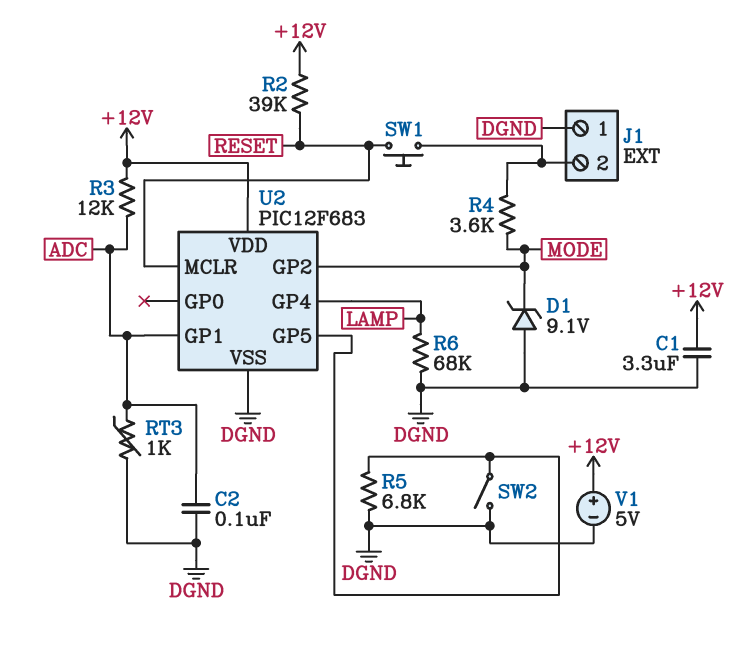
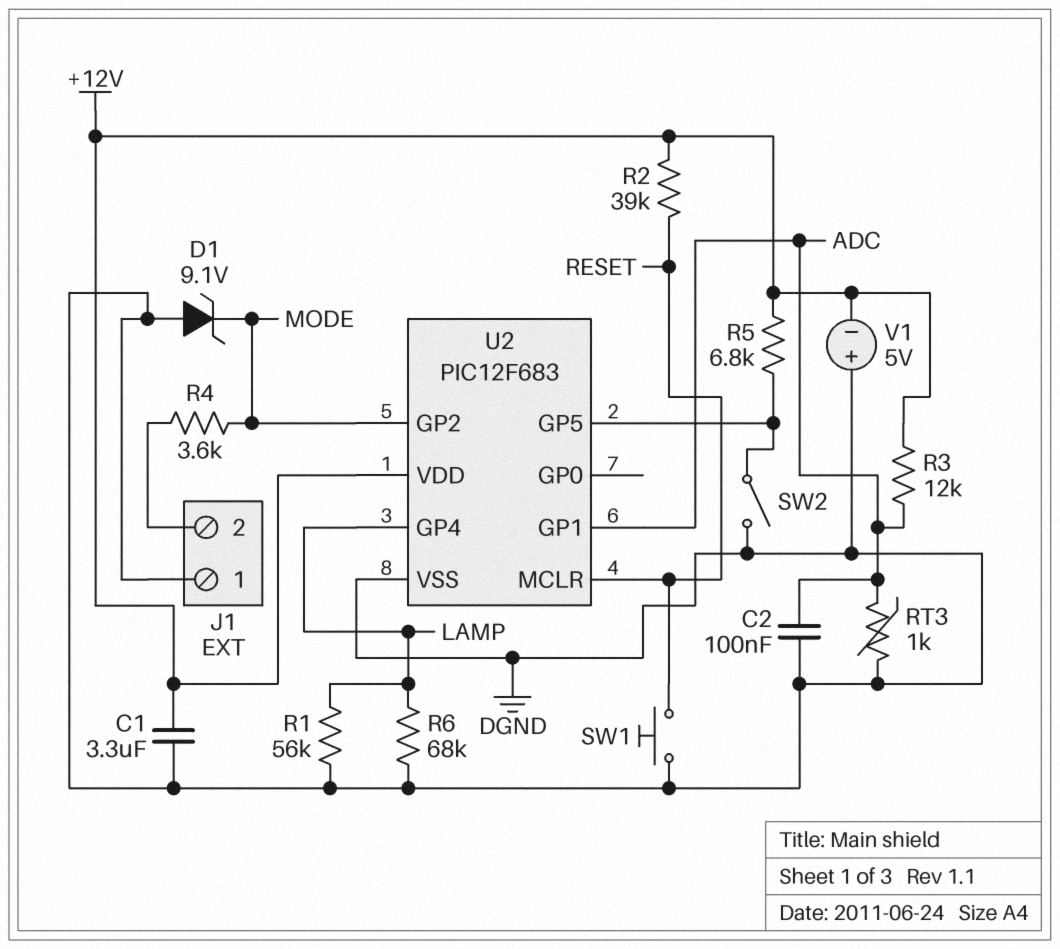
R1: none -> 56k (DGND, LAMP)
R5: 6.8k (DGND, U2/GP5) -> 6.8k (+12V, U2/GP5)
SW1: button (J1/2, RESET) -> button (DGND, RESET)
V1: 5V (plus +12V, minus DGND) -> 5V (plus DGND, minus +12V)

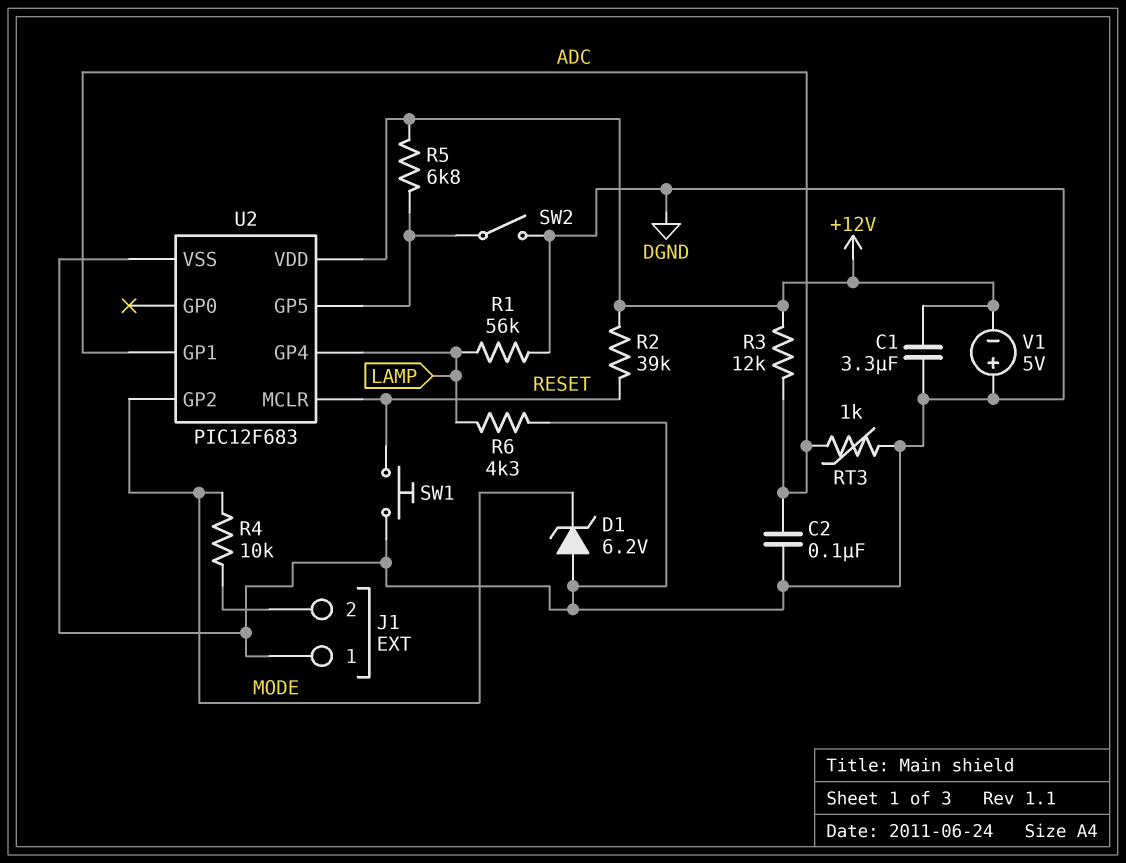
D1: zener 9.1V (A DGND, K MODE) -> zener 6.2V (A DGND, K MODE)
R4: 3.6k (J1/2, MODE) -> 10k (J1/2, MODE)
R6: 68k (DGND, LAMP) -> 4.3k (DGND, LAMP)

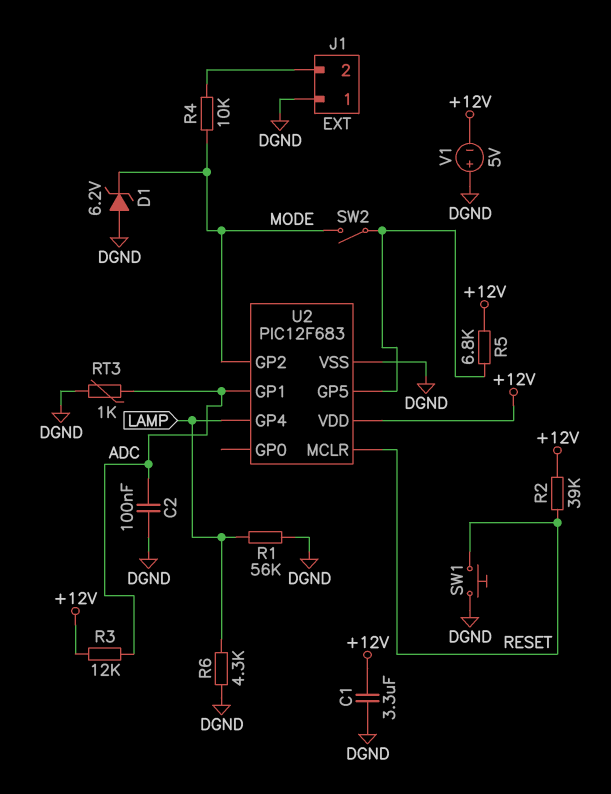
SW2: switch (DGND, U2/GP5) -> switch (MODE, U2/GP5)

